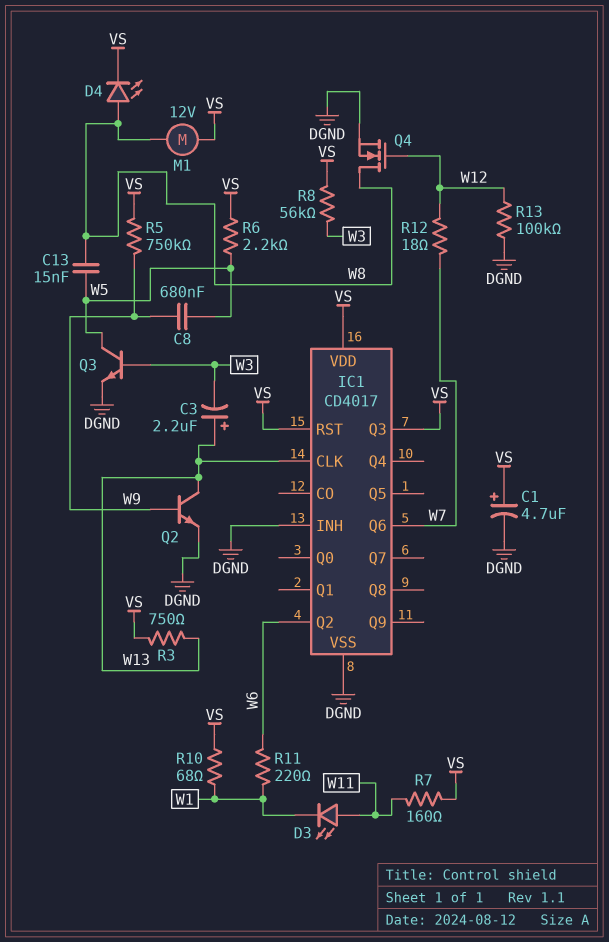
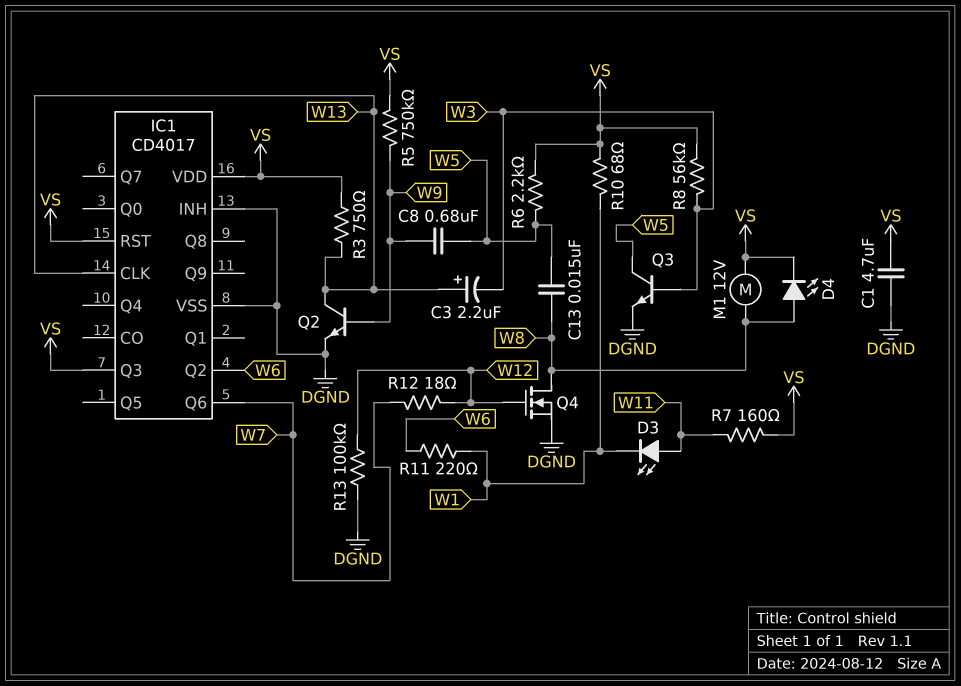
C1: 4.7uF (plus VS, minus DGND) -> 4.7uF (DGND, VS)

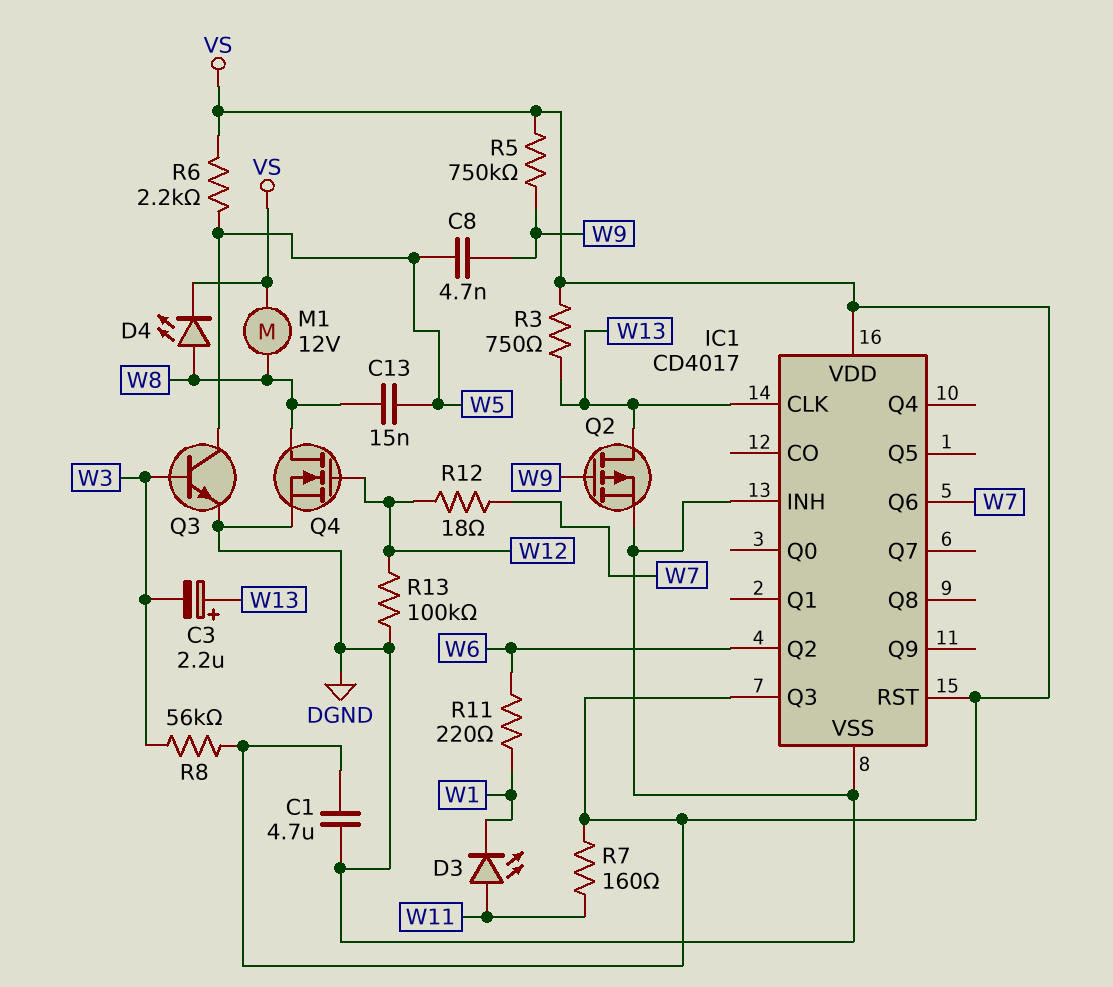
C8: 680nF (W5, W9) -> 4.7nF (W5, W9)
Q2: NPN (B W9, C W13, E DGND) -> PMOS (G W9, D W13, S DGND)
R10: 68 (VS, W1) -> none

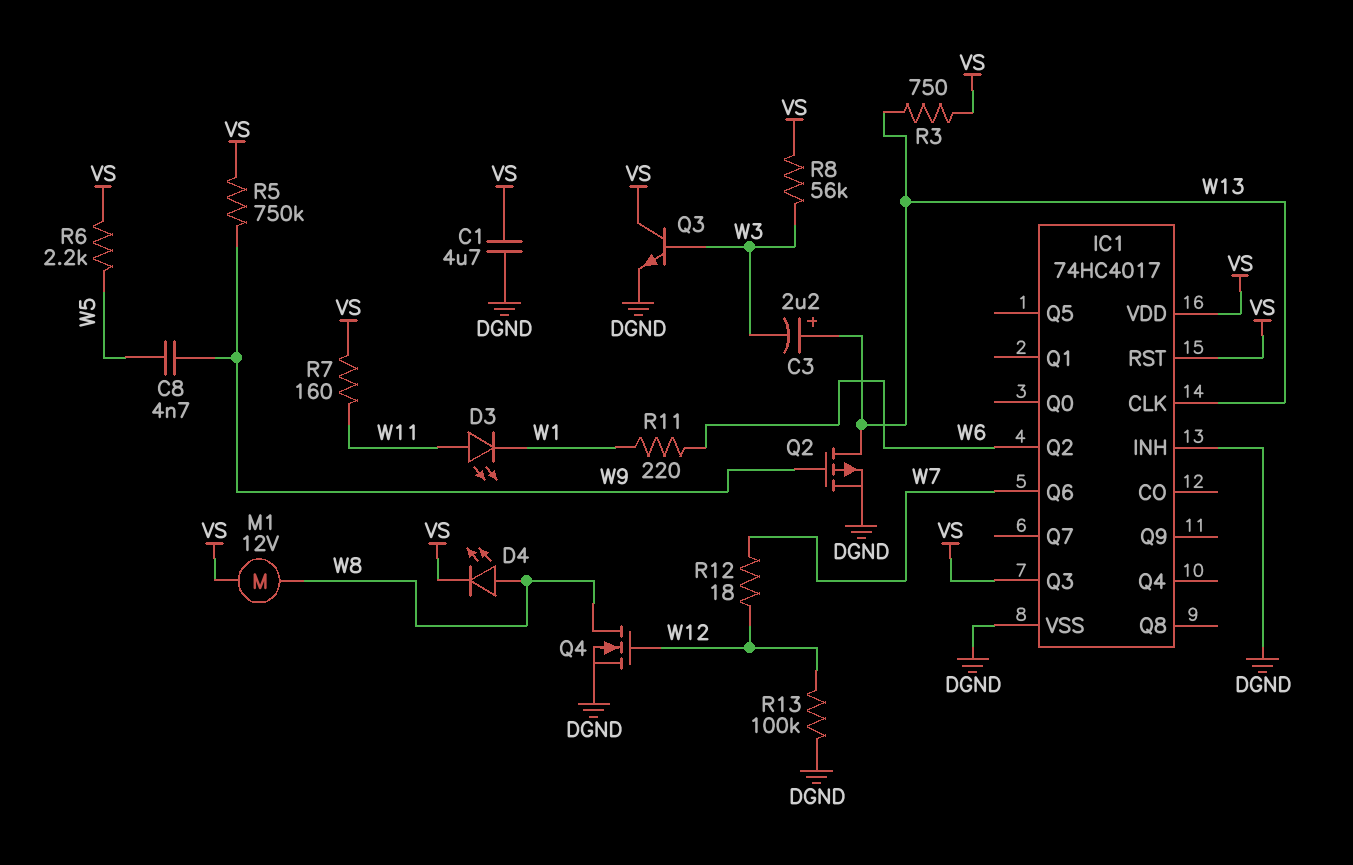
C13: 15nF (W5, W8) -> none
IC1: CD4017 -> 74HC4017
Q3: NPN (B W3, C W5, E DGND) -> NPN (B W3, C VS, E DGND)

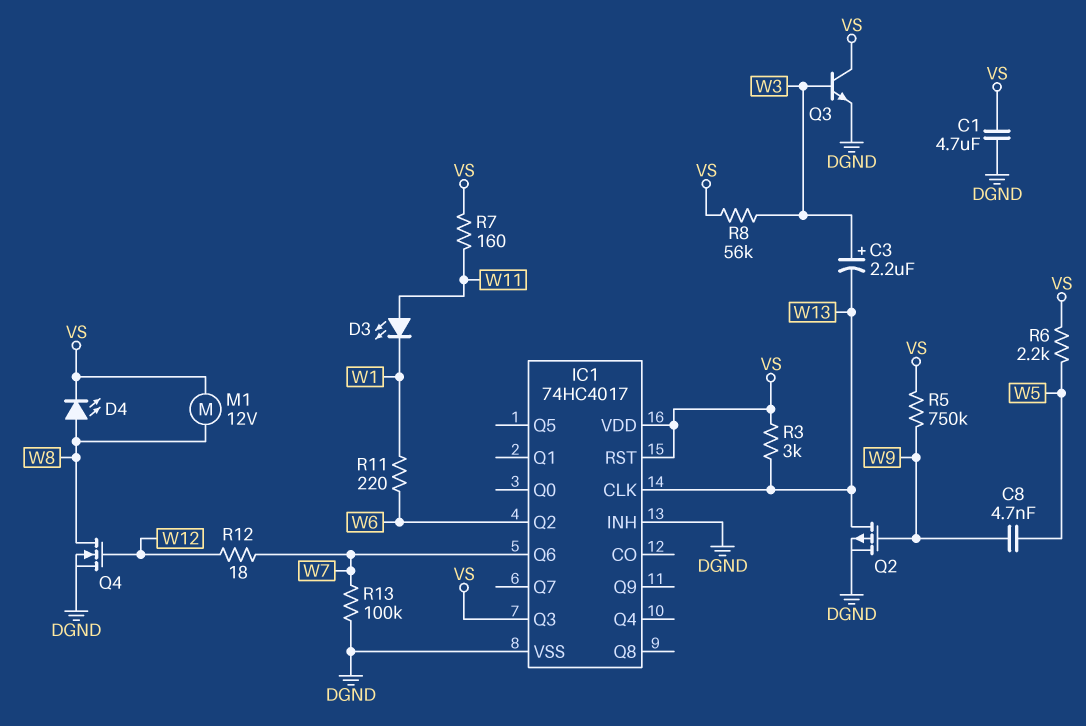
C3: 2.2uF (plus W13, minus W3) -> 2.2uF (plus W3, minus W13)
R3: 750 (VS, W13) -> 3k (VS, W13)
R13: 100k (DGND, W12) -> 100k (DGND, W7)

